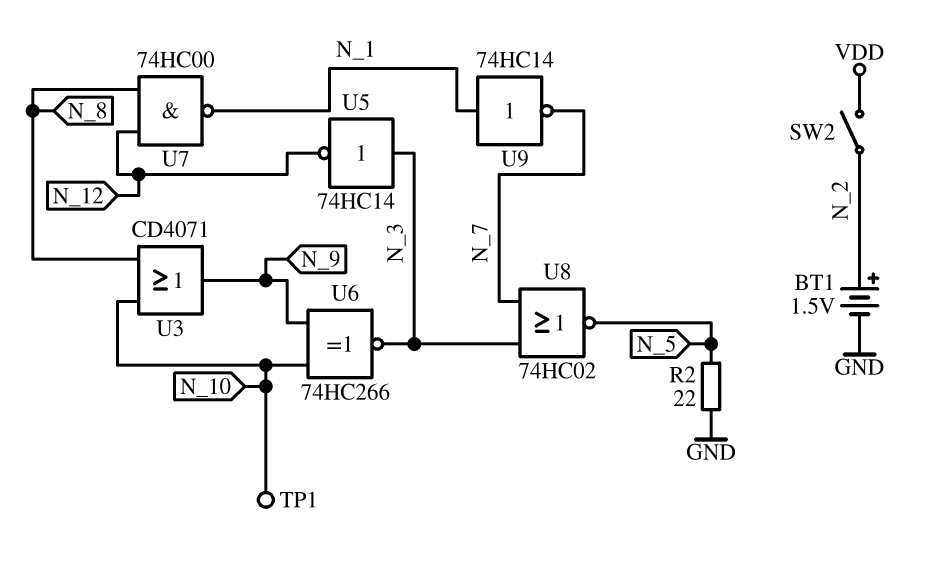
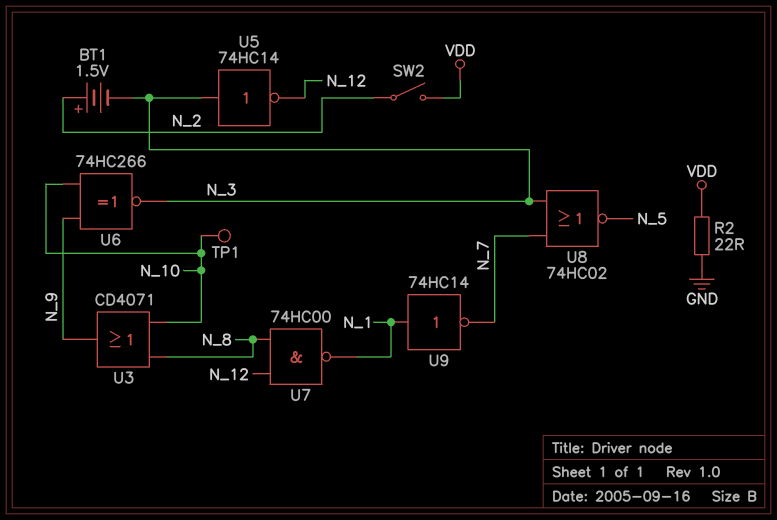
BT1: 1.5V (plus N_2, minus GND) -> 1.5V (plus N_2, minus N_3)
R2: 22 (GND, N_5) -> 22 (GND, VDD)

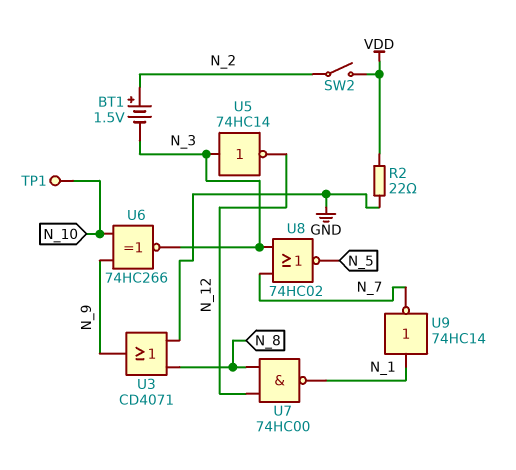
U3: OR CD4071 (in N_8, in N_10, out N_9) -> OR CD4071 (in GND, in N_8, out N_9)

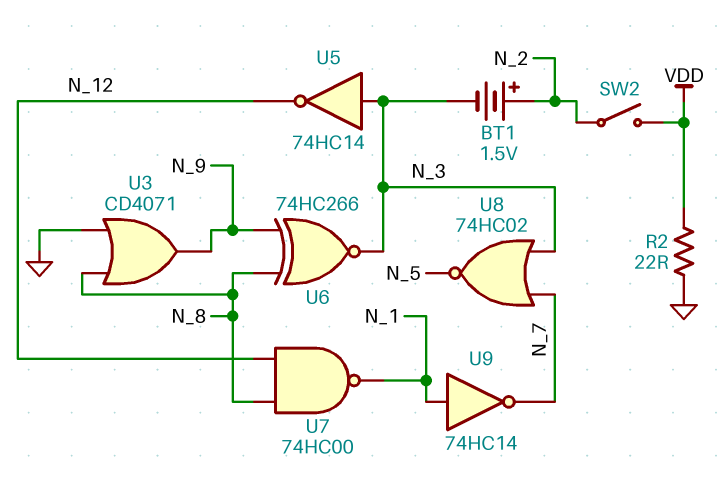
TP1: test point (N_10) -> none
U6: XNOR 74HC266 (in N_9, in N_10, out N_3) -> XNOR 74HC266 (in N_8, in N_9, out N_3)

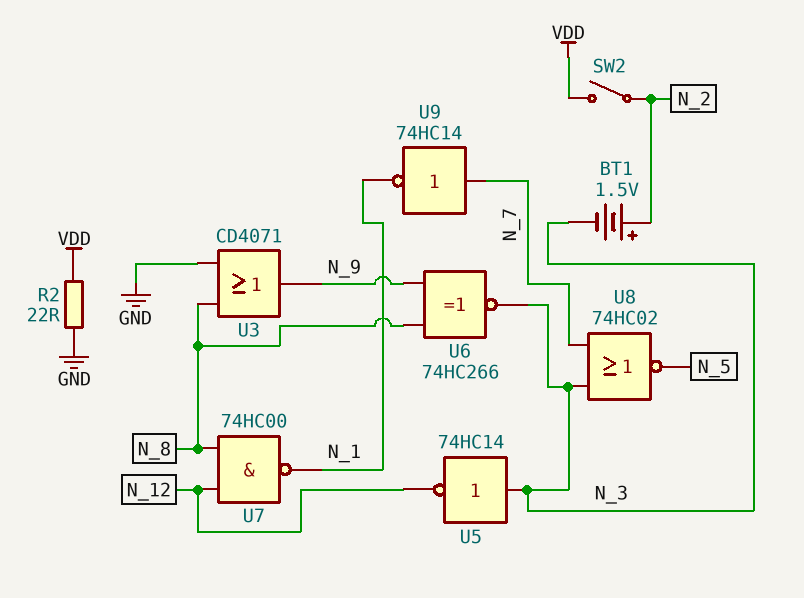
U9: NOT 74HC14 (in N_1, out N_7) -> NOT 74HC14 (in N_7, out N_1)

